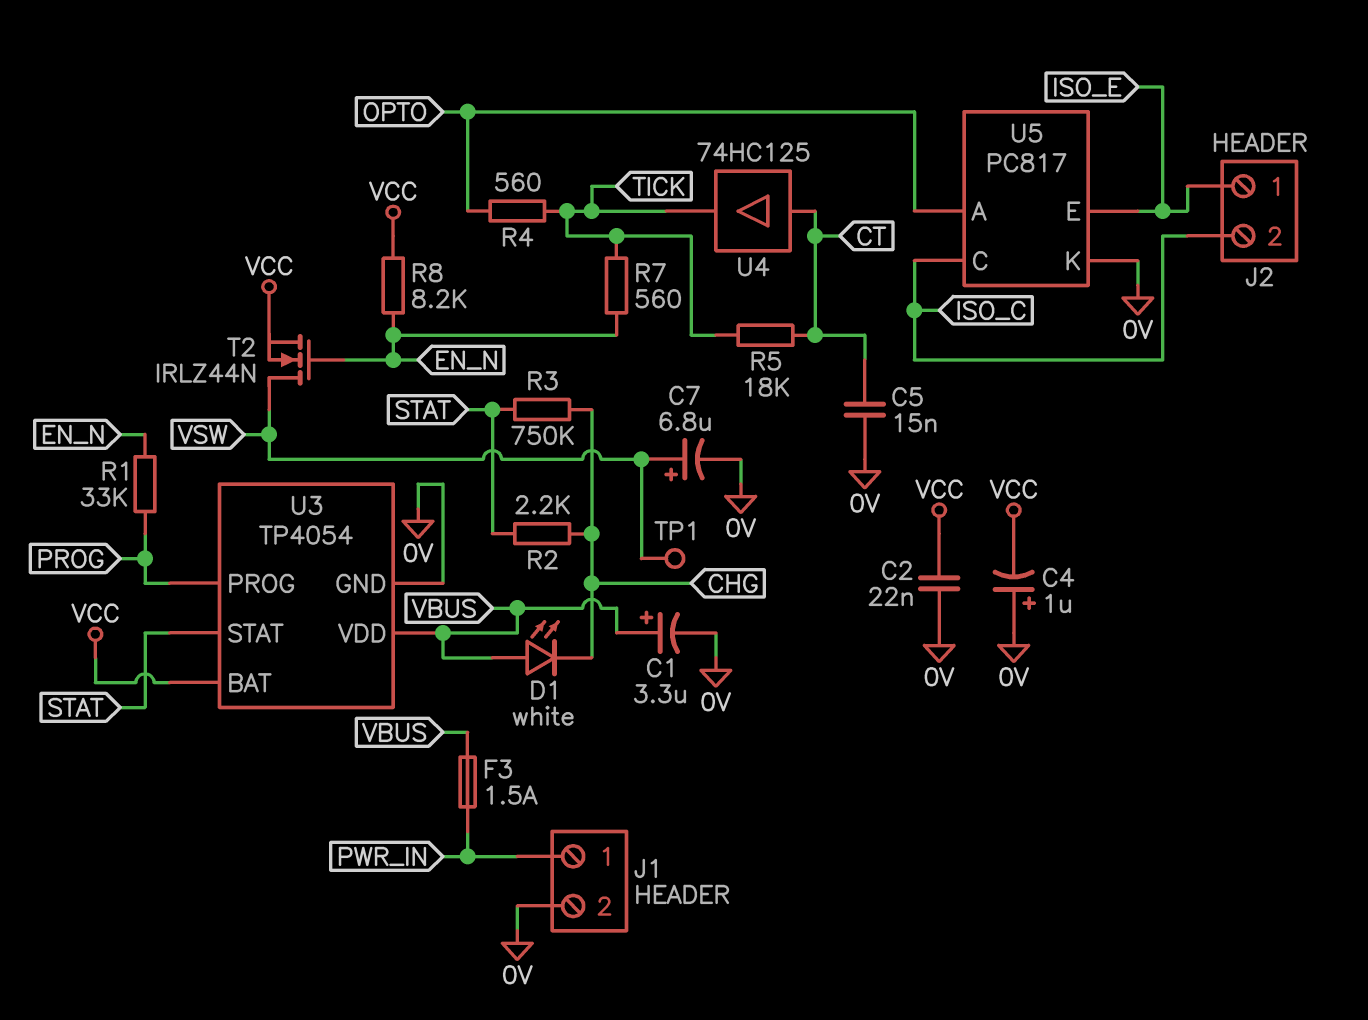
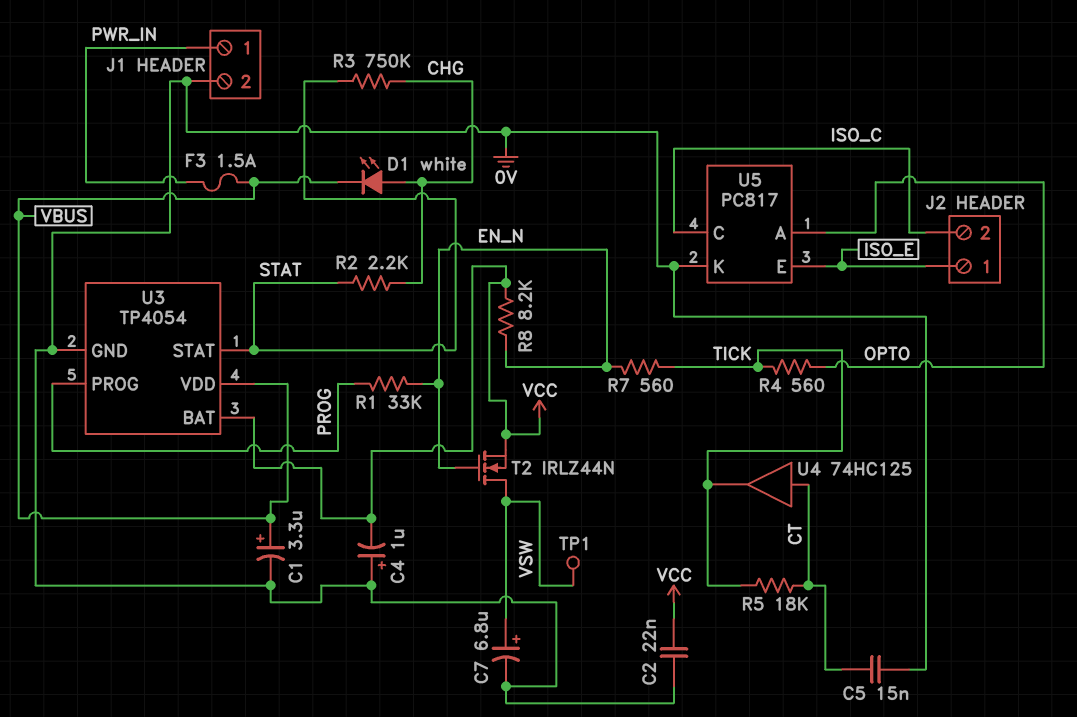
D1: LED white (A VBUS, K CHG) -> LED white (A CHG, K VBUS)

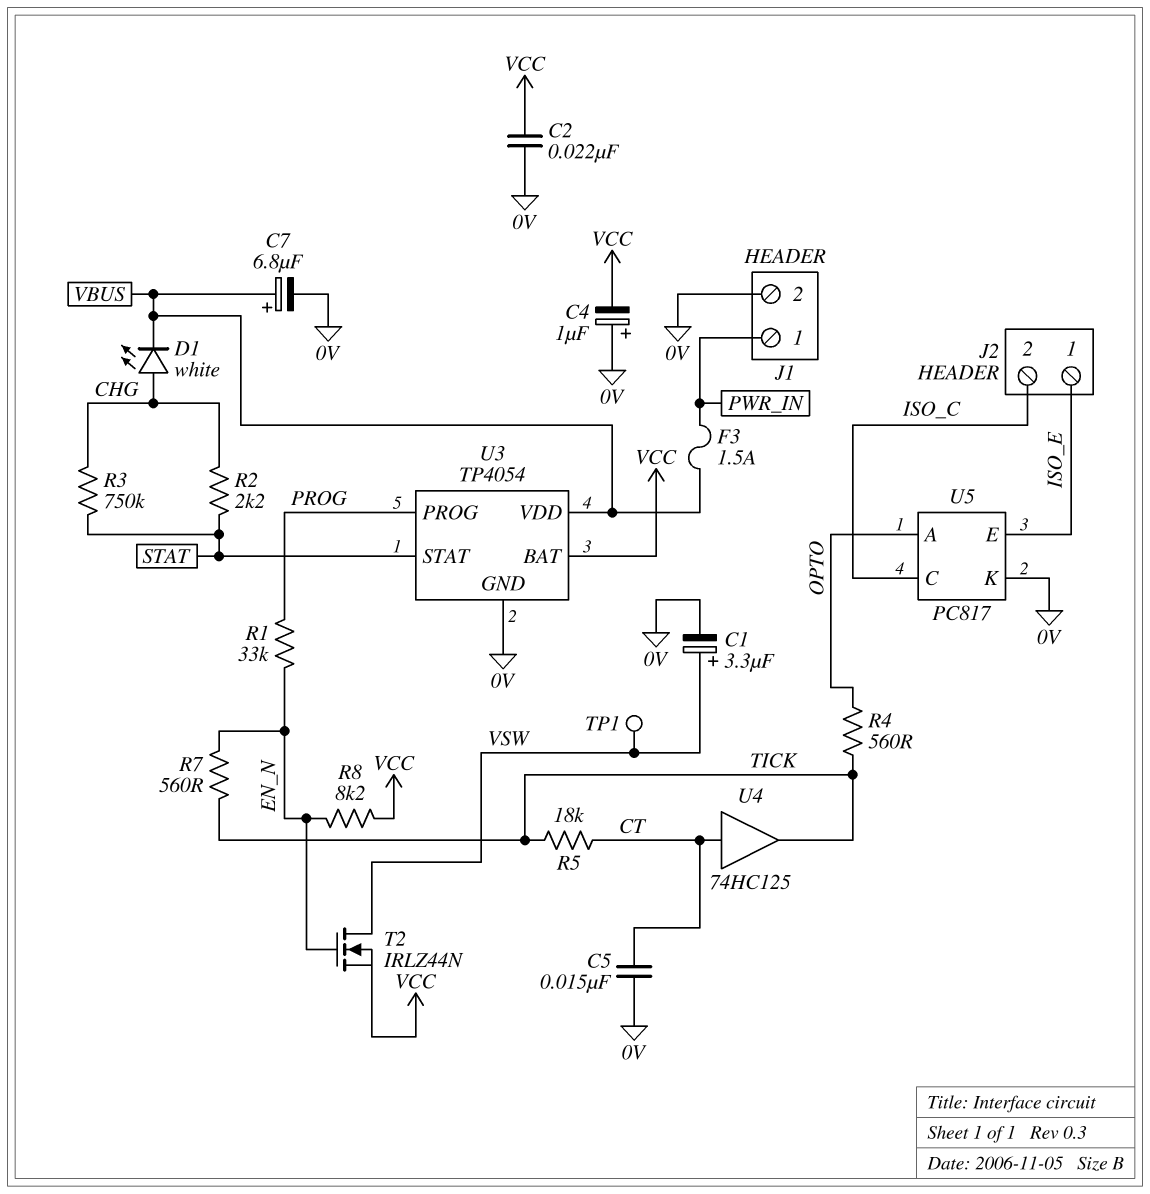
C1: 3.3uF (plus VBUS, minus 0V) -> 3.3uF (plus VSW, minus 0V)
C7: 6.8uF (plus VSW, minus 0V) -> 6.8uF (plus VBUS, minus 0V)

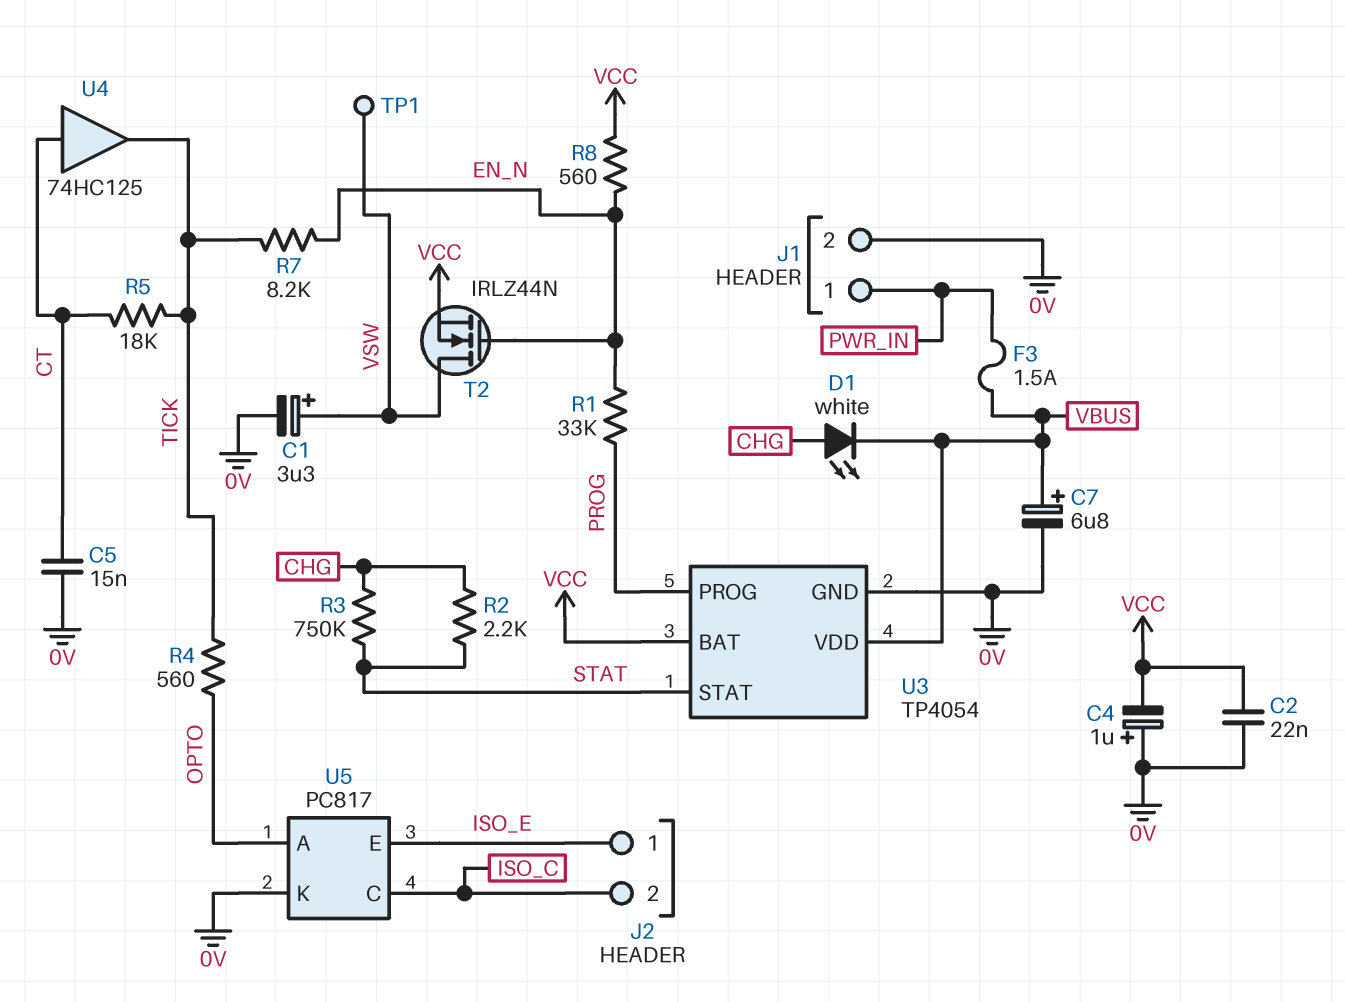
R7: 560 (EN_N, TICK) -> 8.2k (EN_N, TICK)
R8: 8.2k (EN_N, VCC) -> 560 (EN_N, VCC)

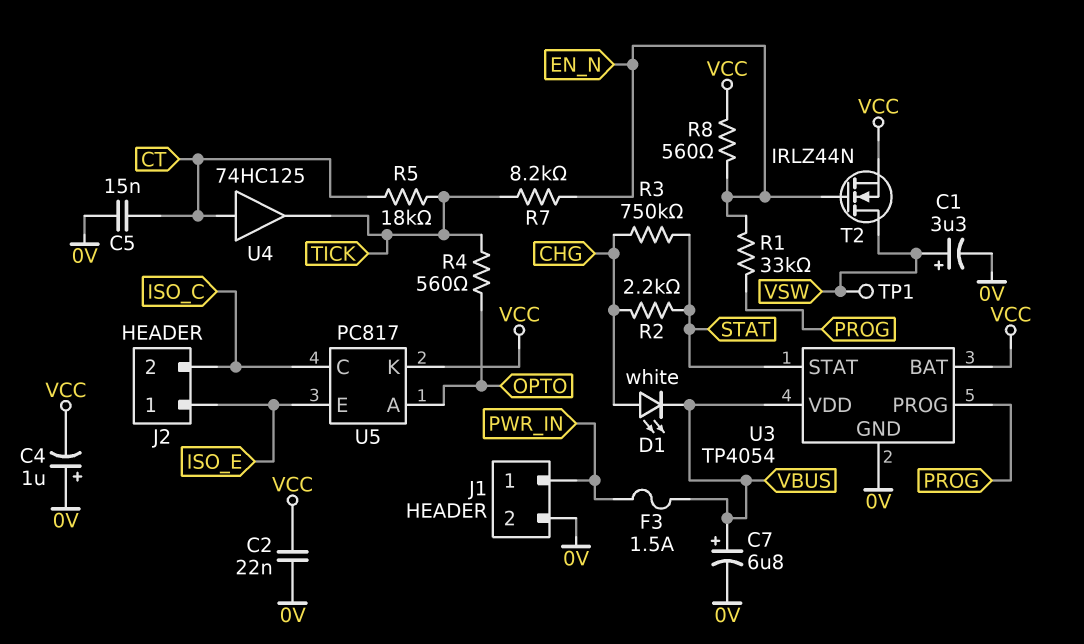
U5 pin K: 0V -> VCC

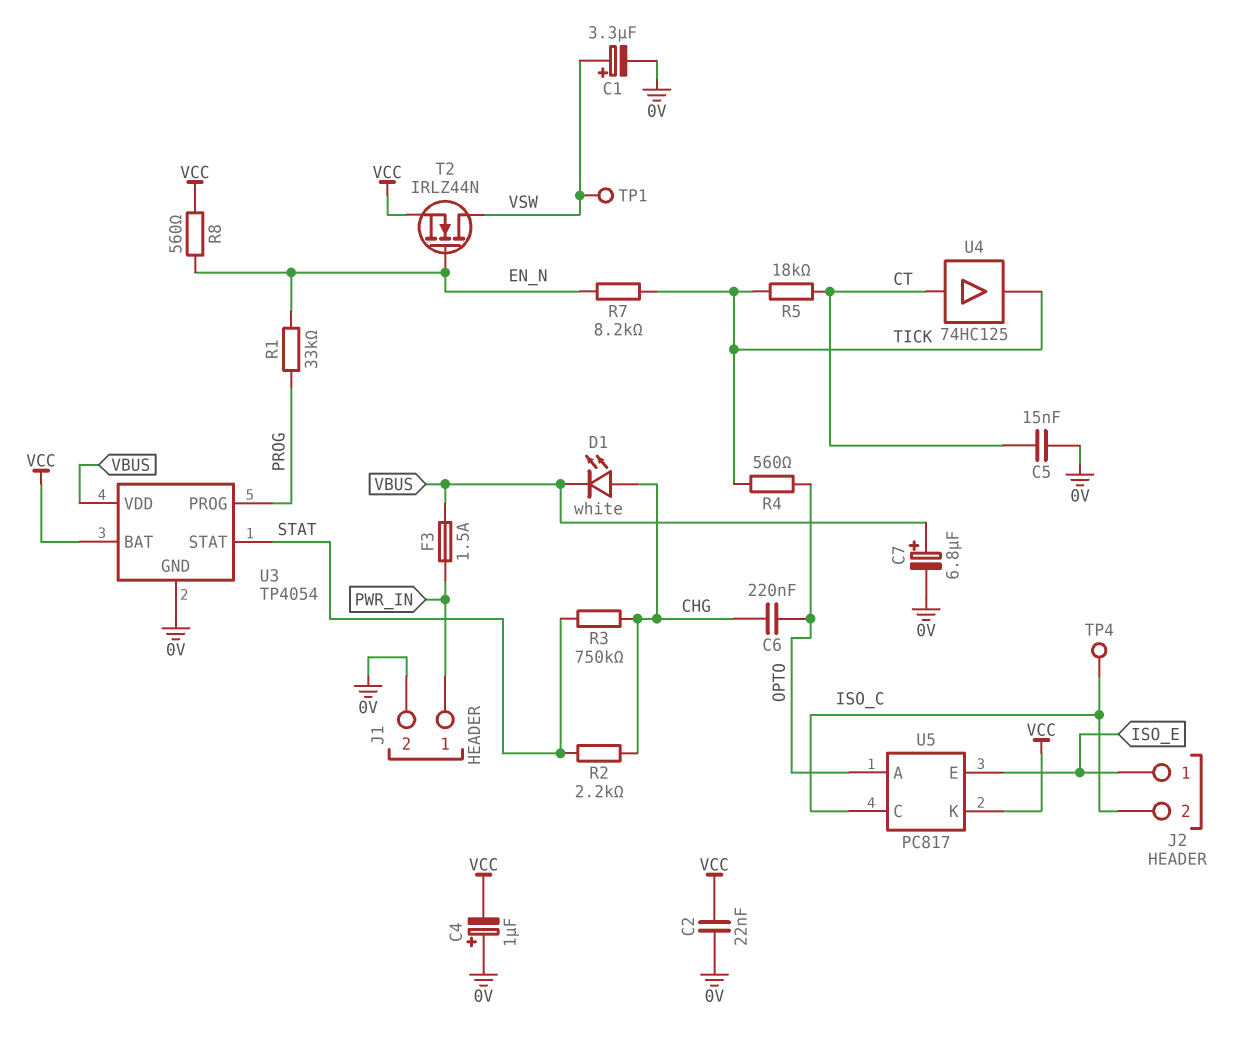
C6: none -> 220nF (CHG, OPTO)
TP4: none -> test point (ISO_C)

